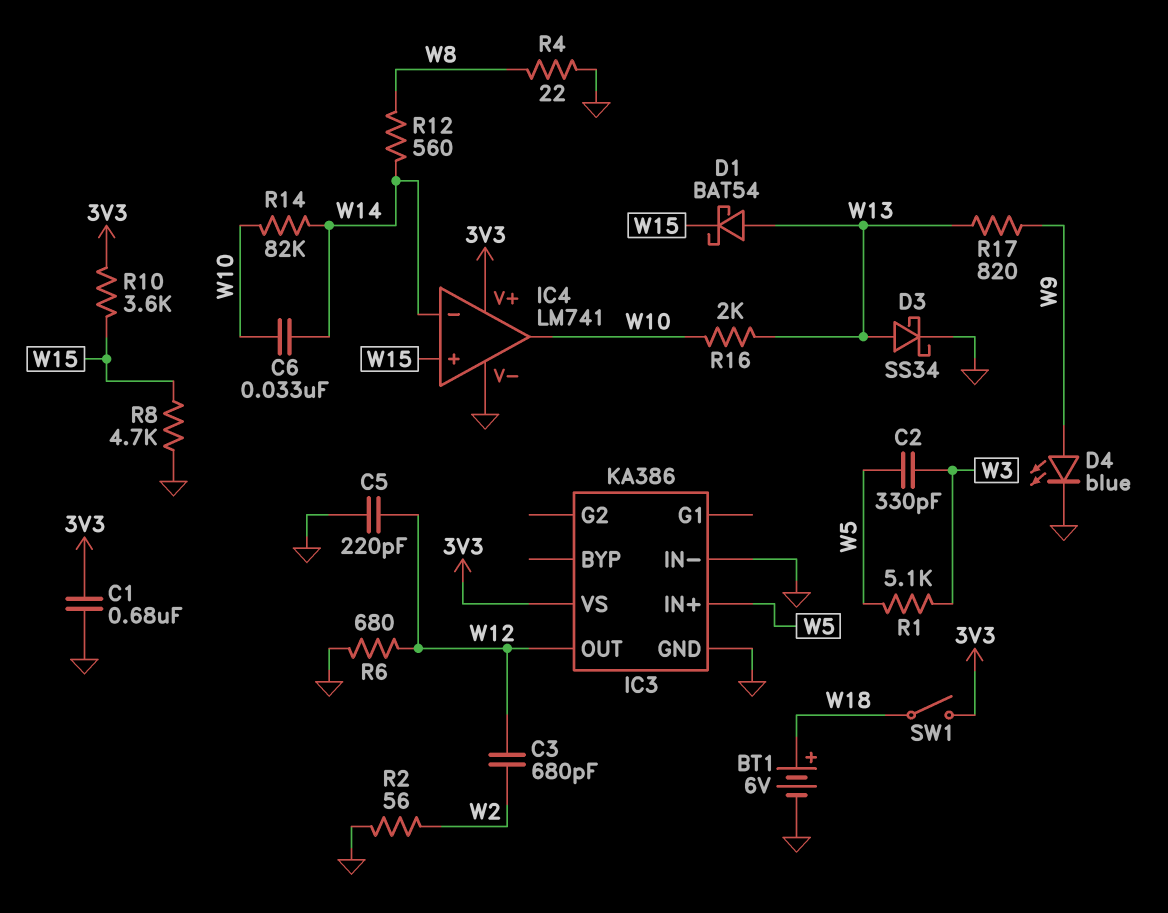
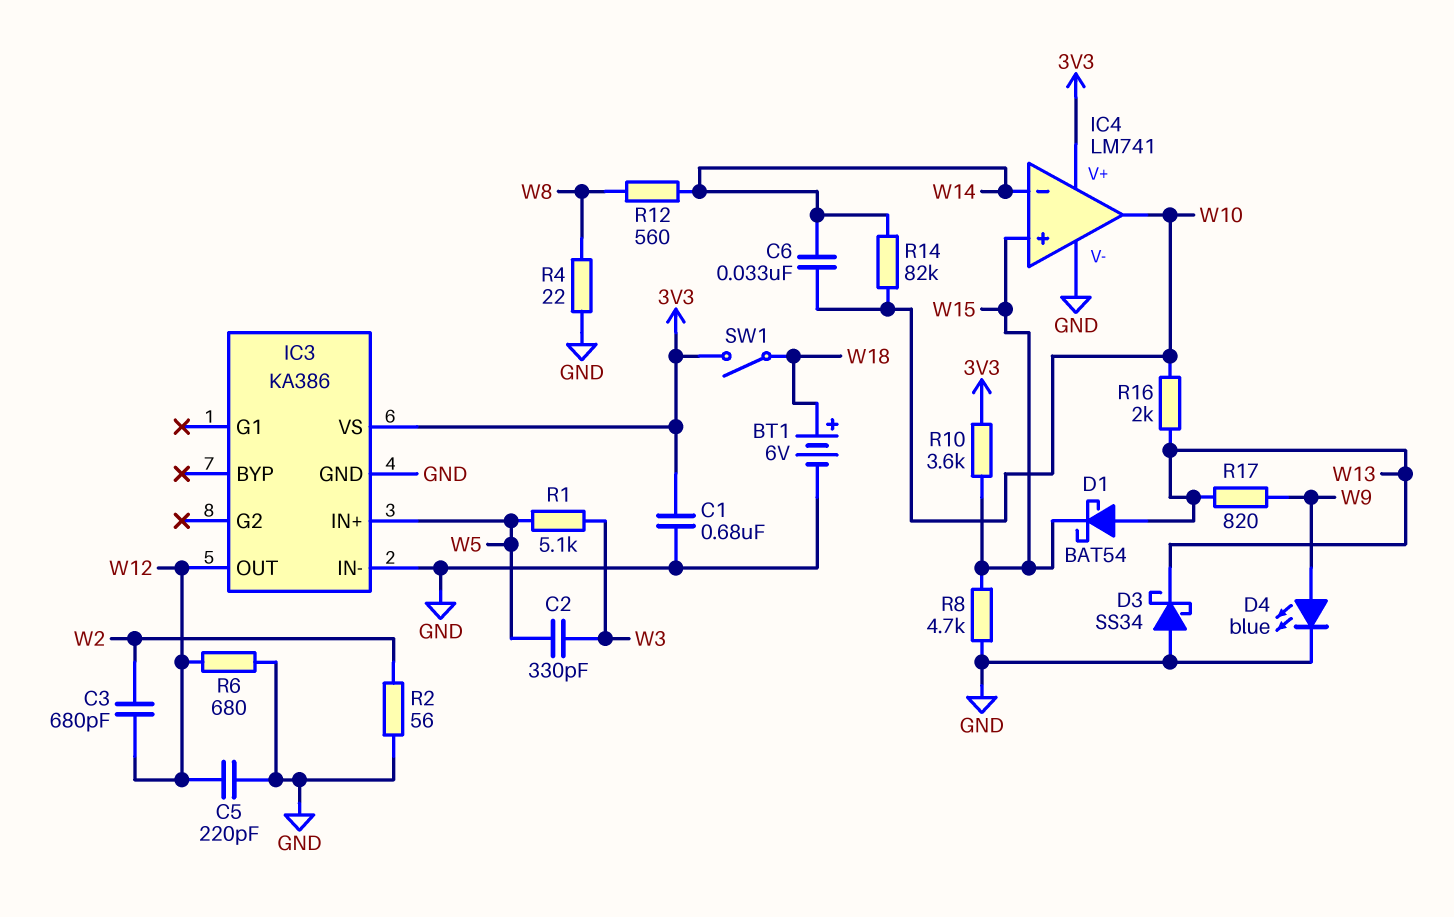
D3: schottky SS34 (A W13, K GND) -> schottky SS34 (A GND, K W13)

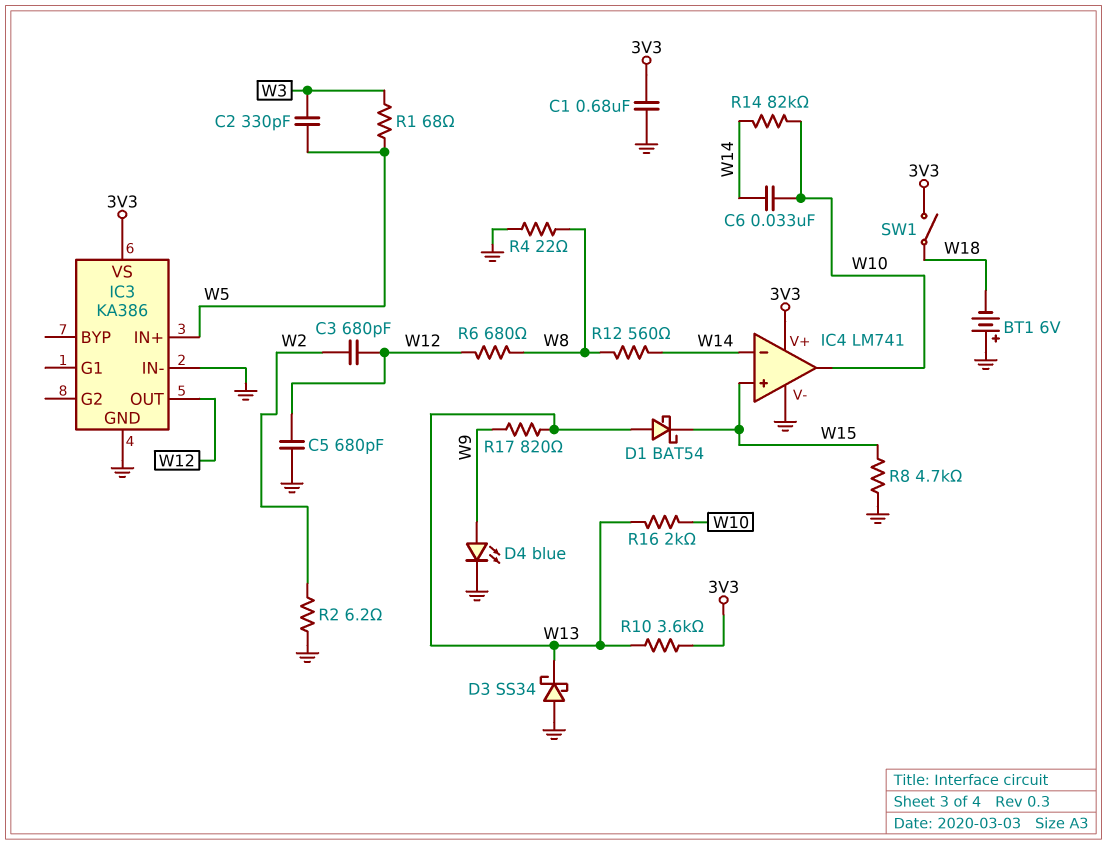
BT1: 6V (plus W18, minus GND) -> 6V (plus GND, minus W18)
C5: 220pF (GND, W12) -> 680pF (GND, W12)
R1: 5.1k (W3, W5) -> 68 (W3, W5)
R2: 56 (GND, W2) -> 6.2 (GND, W2)
R6: 680 (GND, W12) -> 680 (W8, W12)
R10: 3.6k (3V3, W15) -> 3.6k (3V3, W13)

